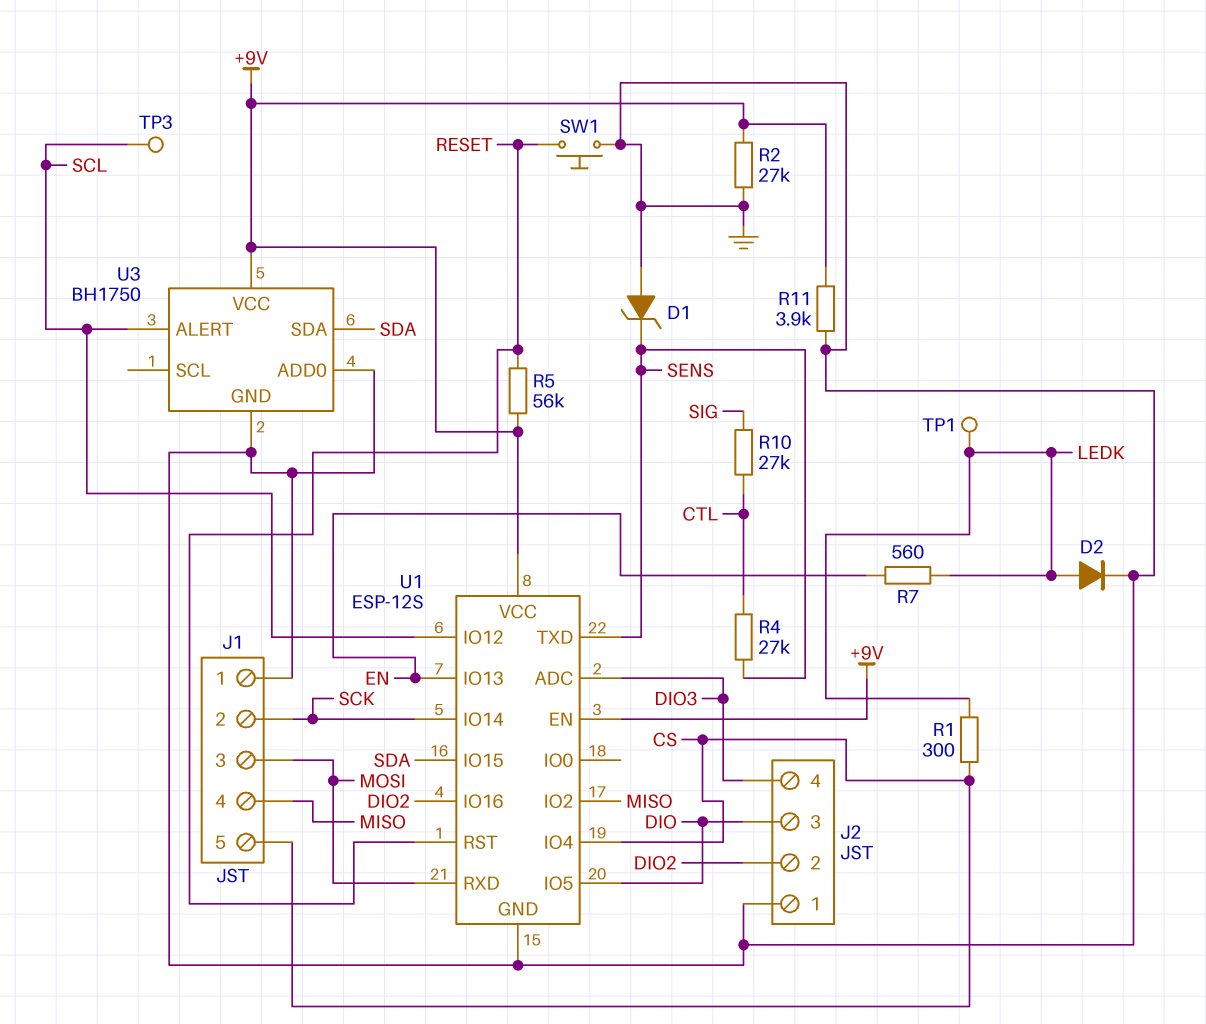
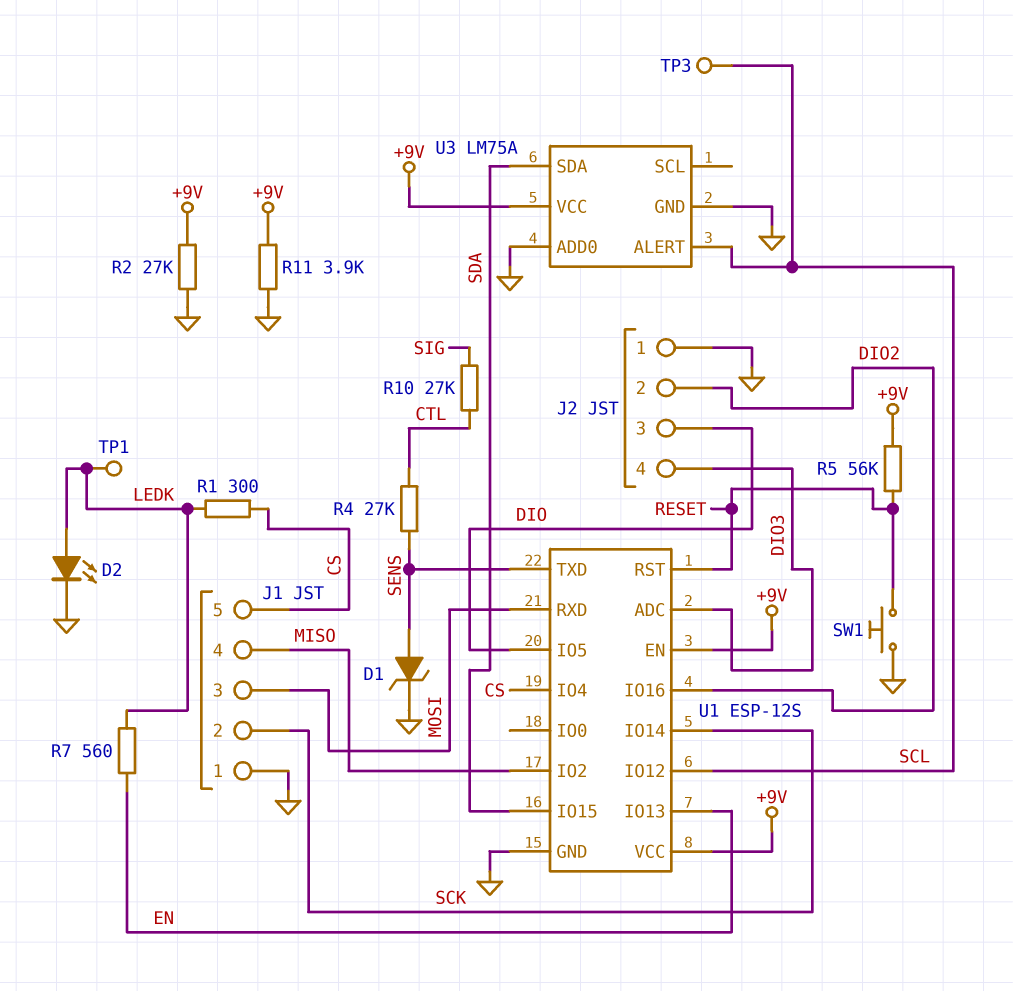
D1: zener (A GND, K SENS) -> zener (A SENS, K GND)
D2: diode (A LEDK, K GND) -> LED (A LEDK, K GND)
U3: BH1750 -> LM75A

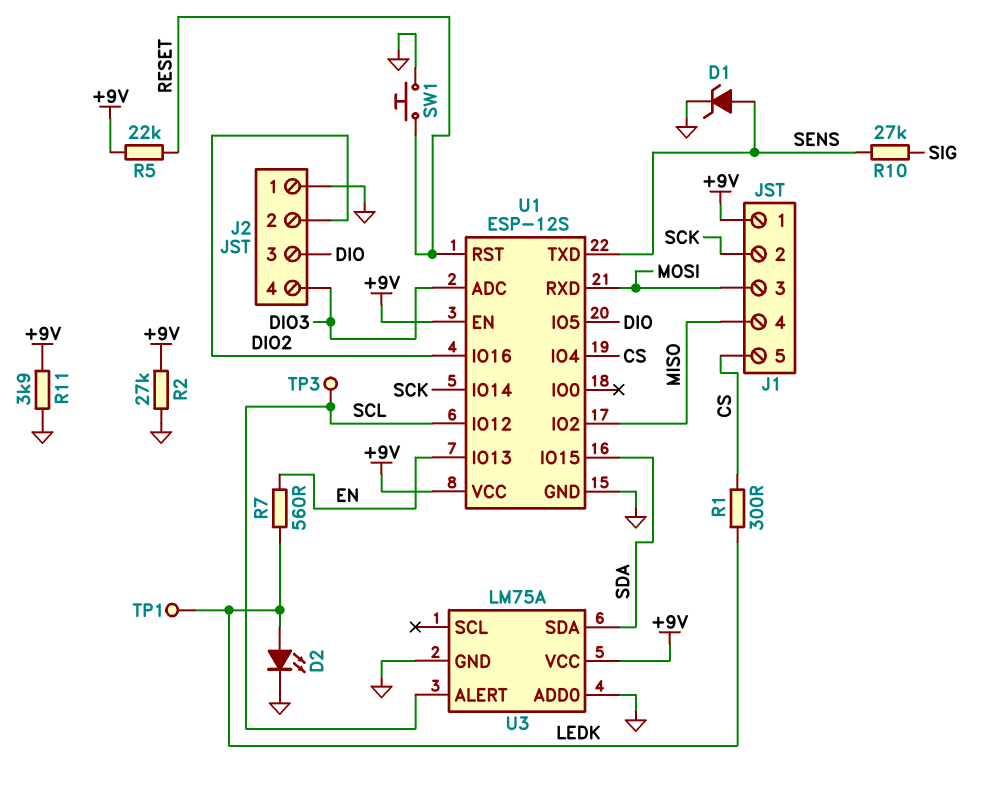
J1 pin 1: GND -> +9V
R4: 27k (CTL, SENS) -> none
R5: 56k (+9V, RESET) -> 22k (+9V, RESET)
R10: 27k (CTL, SIG) -> 27k (SENS, SIG)

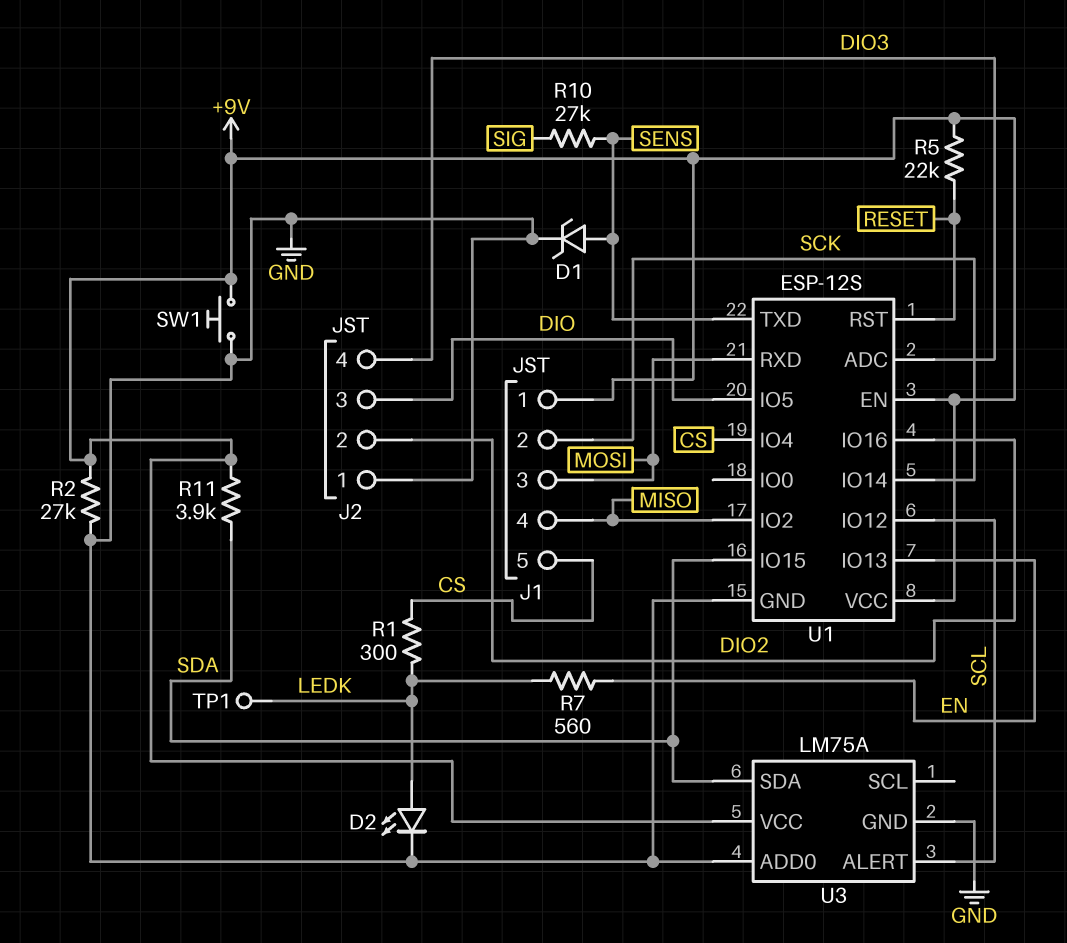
R11: 3.9k (+9V, GND) -> 3.9k (+9V, SDA)
SW1: button (GND, RESET) -> button (+9V, GND)
TP3: test point (SCL) -> none

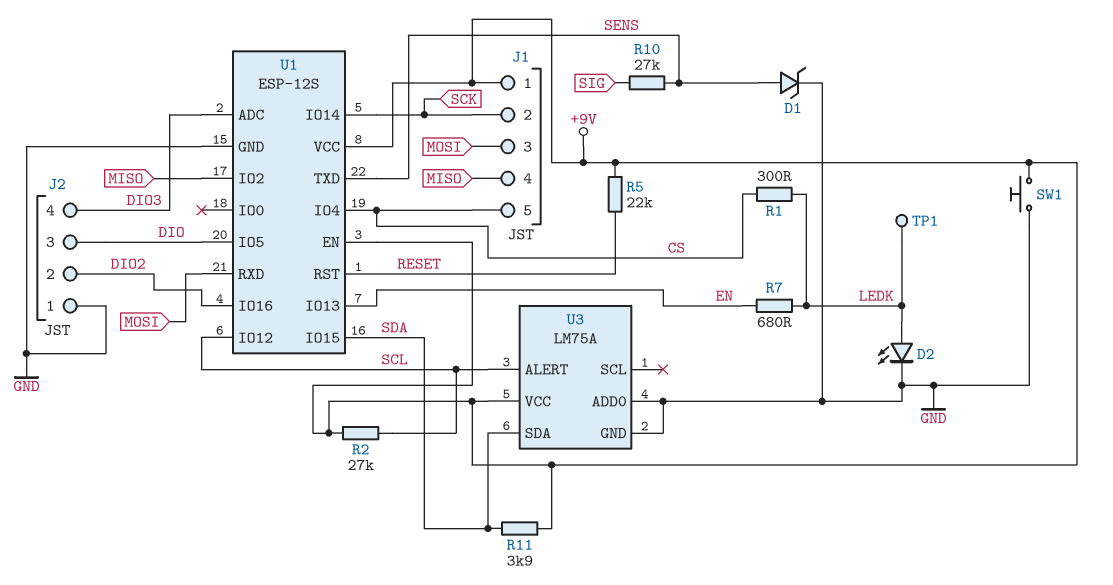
R2: 27k (+9V, GND) -> 27k (+9V, SCL)
R7: 560 (EN, LEDK) -> 680 (EN, LEDK)

